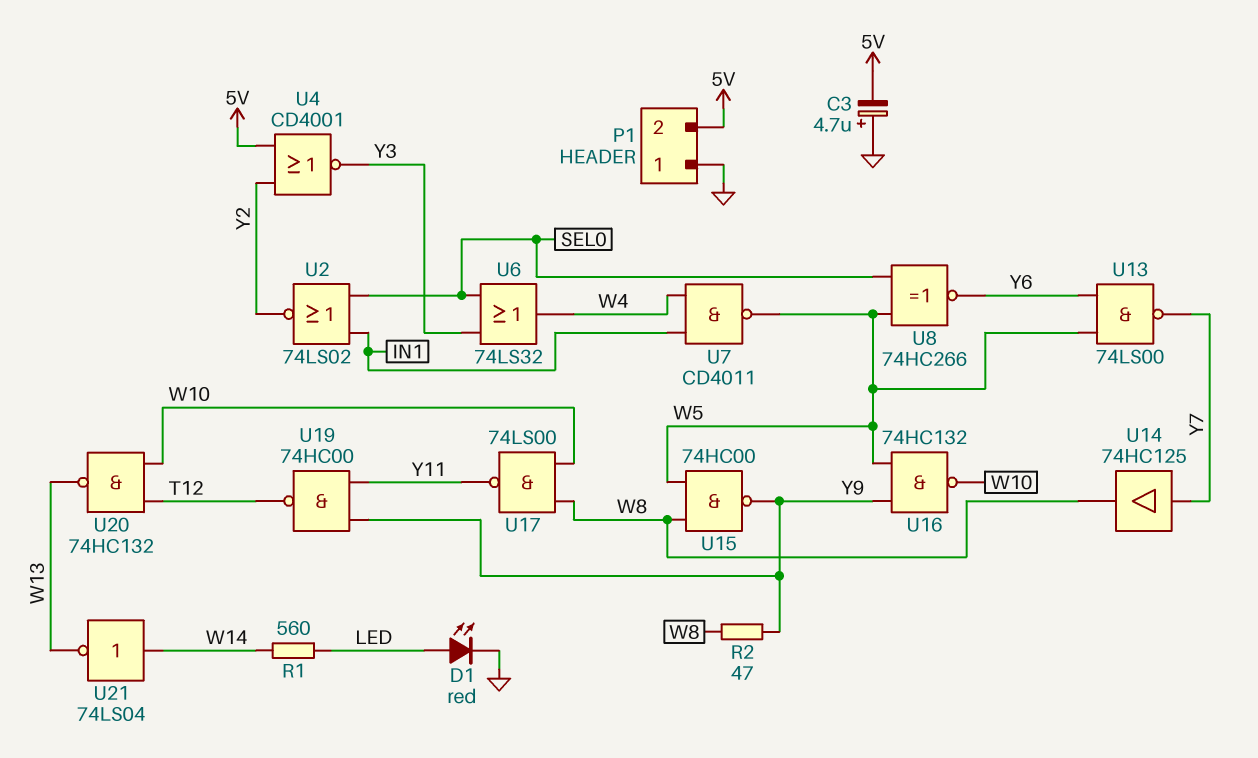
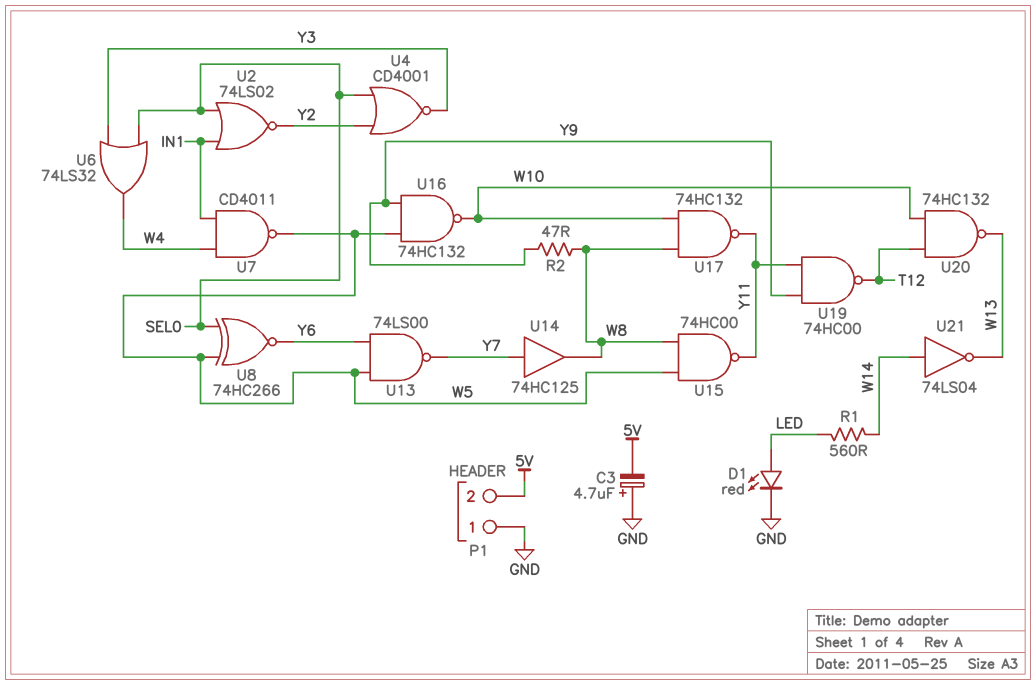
U4: NOR CD4001 (in 5V, in Y2, out Y3) -> NOR CD4001 (in SEL0, in Y2, out Y3)
U15: NAND 74HC00 (in W5, in W8, out Y9) -> NAND 74HC00 (in W5, in W8, out Y11)
U17: NAND 74LS00 (in W8, in W10, out Y11) -> NAND 74HC132 (in W8, in W10, out Y11)

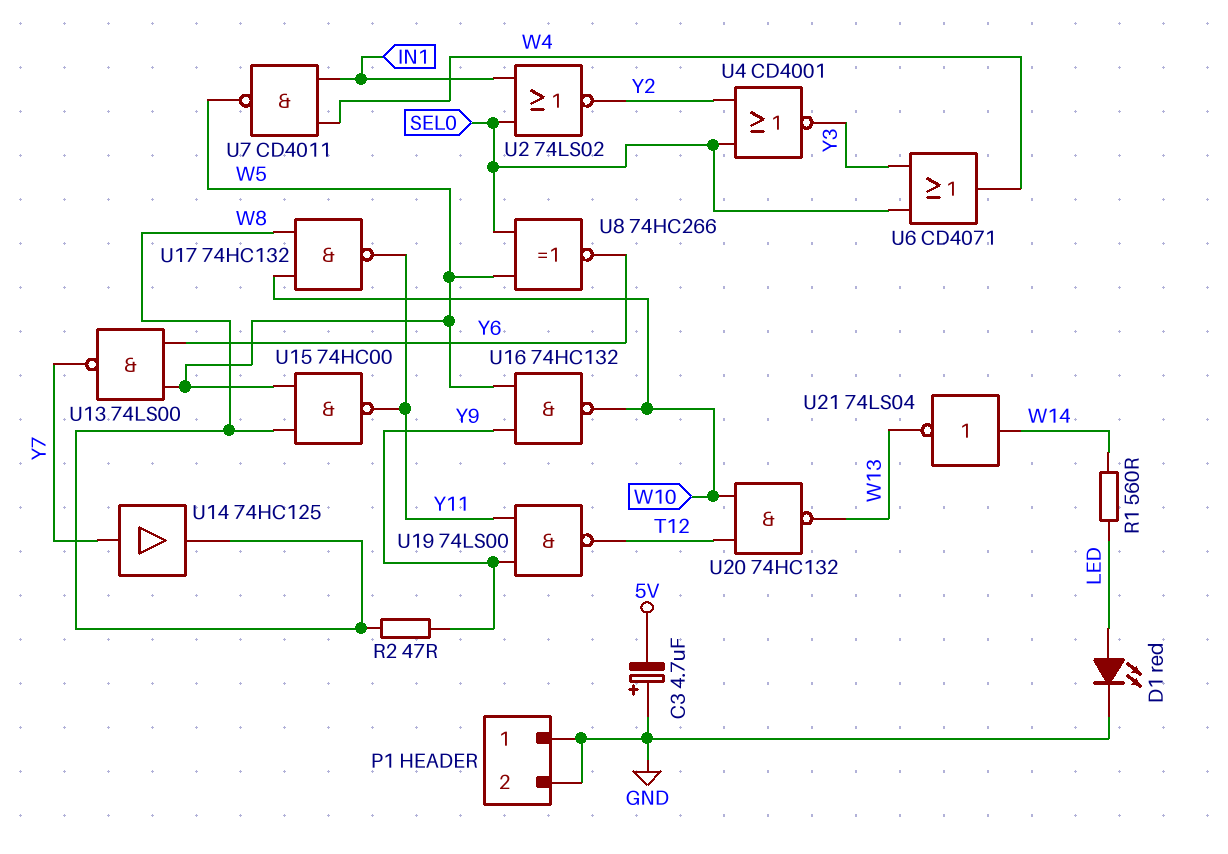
P1 pin 2: 5V -> GND
U6: OR 74LS32 (in SEL0, in Y3, out W4) -> OR CD4071 (in SEL0, in Y3, out W4)
U19: NAND 74HC00 (in Y9, in Y11, out T12) -> NAND 74LS00 (in Y9, in Y11, out T12)

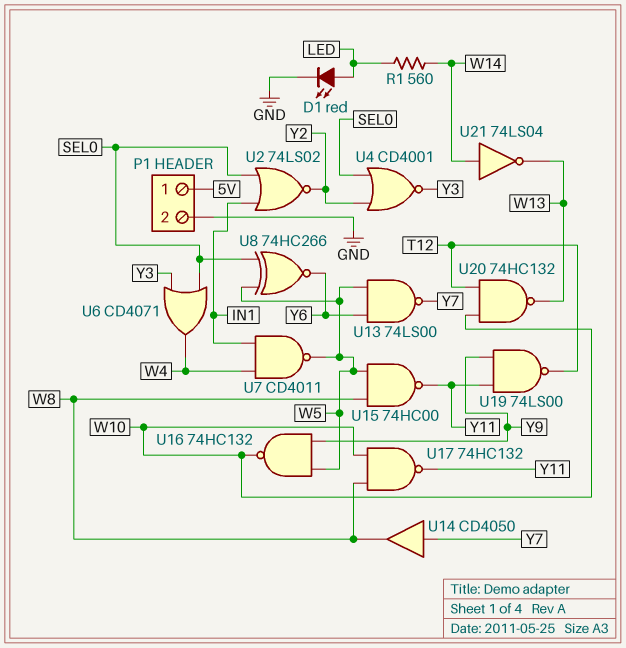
C3: 4.7uF (plus GND, minus 5V) -> none
P1 pin 1: GND -> 5V
R2: 47 (W8, Y9) -> none
U14: buffer 74HC125 (in Y7, out W8) -> buffer CD4050 (in Y7, out W8)

